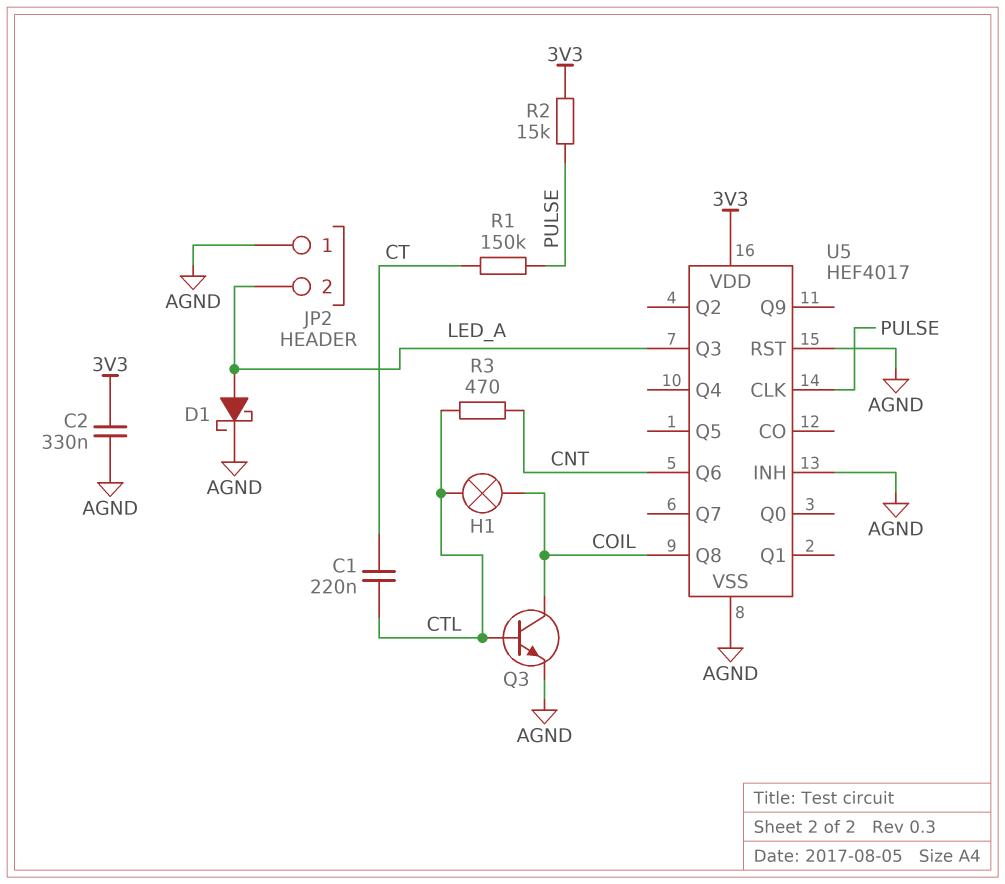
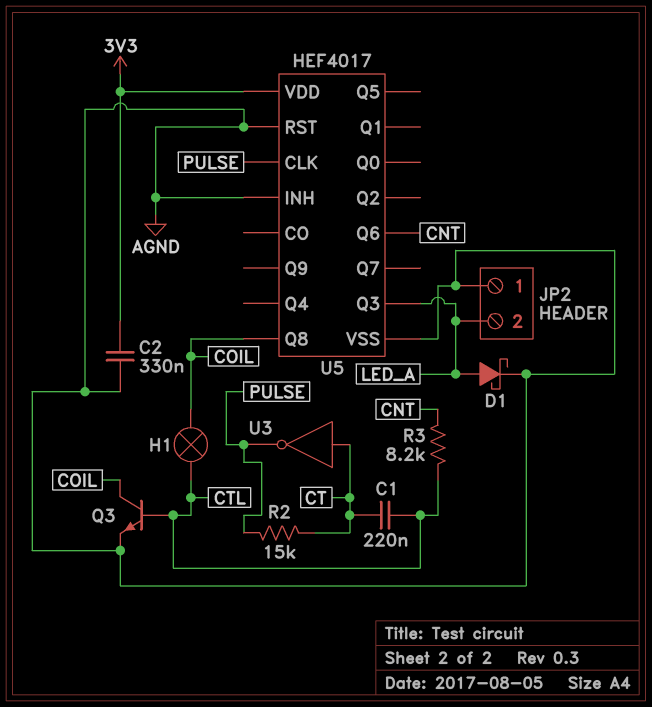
R1: 150k (CT, PULSE) -> none
R2: 15k (3V3, PULSE) -> 15k (CT, PULSE)
R3: 470 (CNT, CTL) -> 8.2k (CNT, CTL)
U3: none -> NOT (in CT, out PULSE)

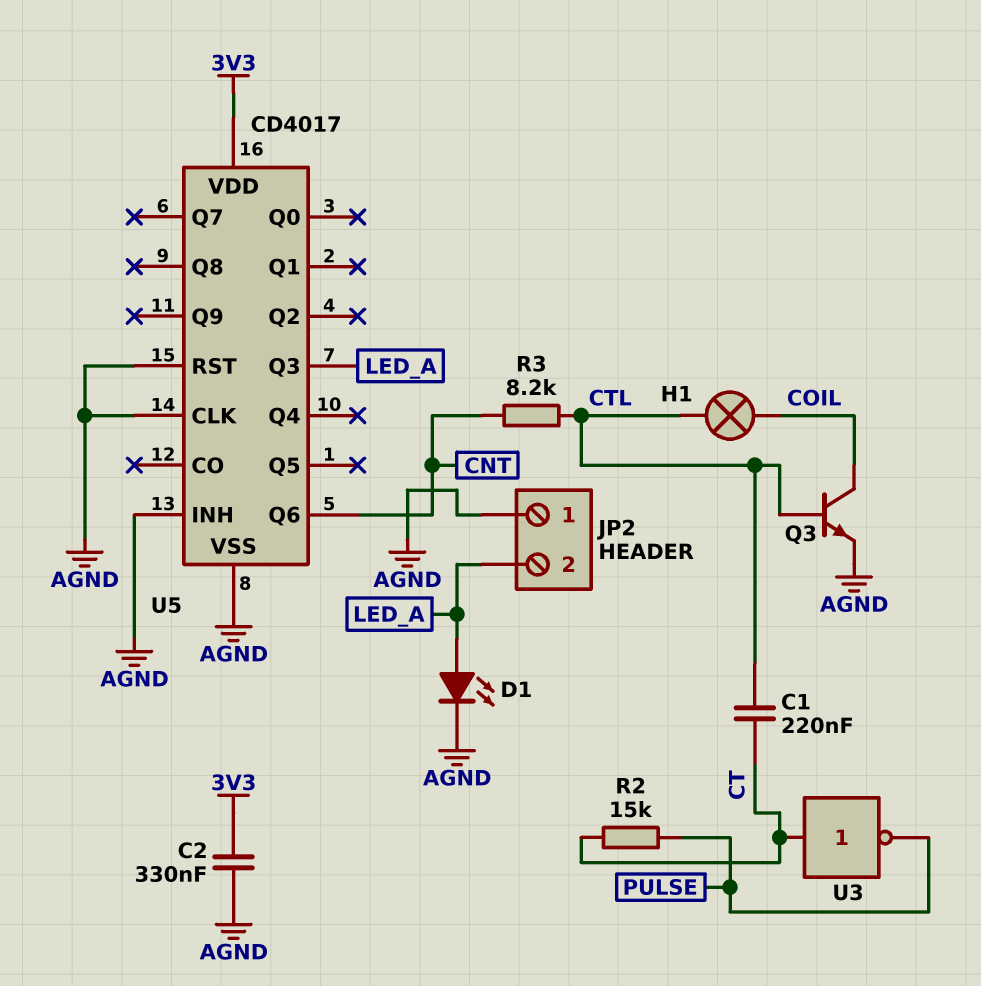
D1: schottky (A LED_A, K AGND) -> LED (A LED_A, K AGND)
U5: HEF4017 -> CD4017
U5 pin CLK: PULSE -> AGND
U5 pin Q8: COIL -> none

